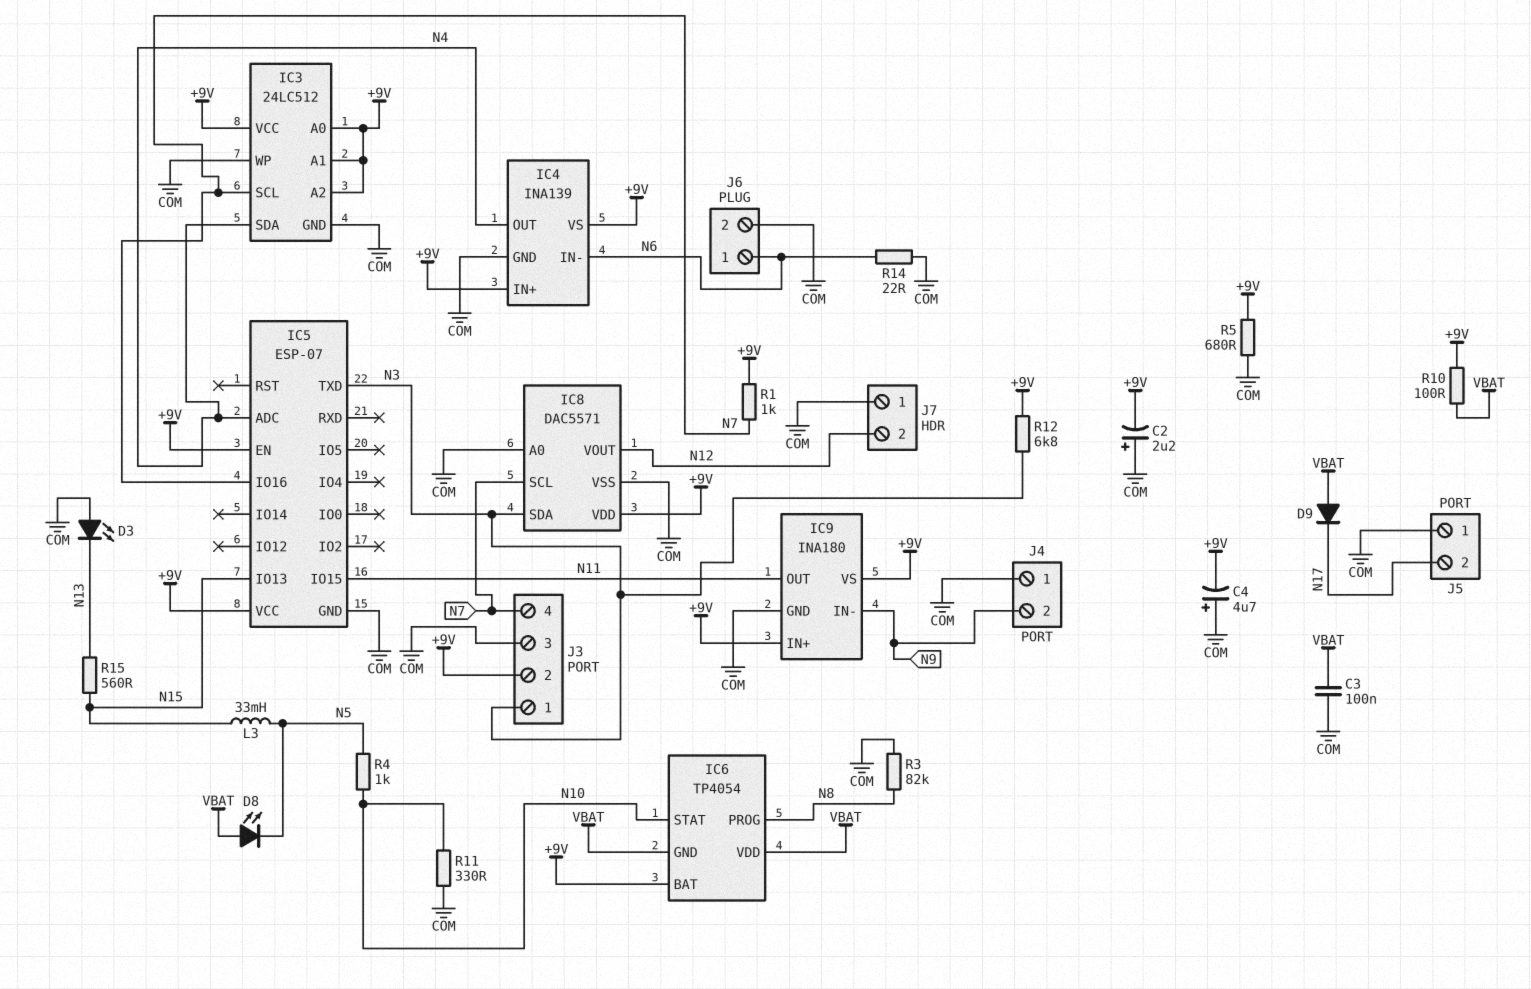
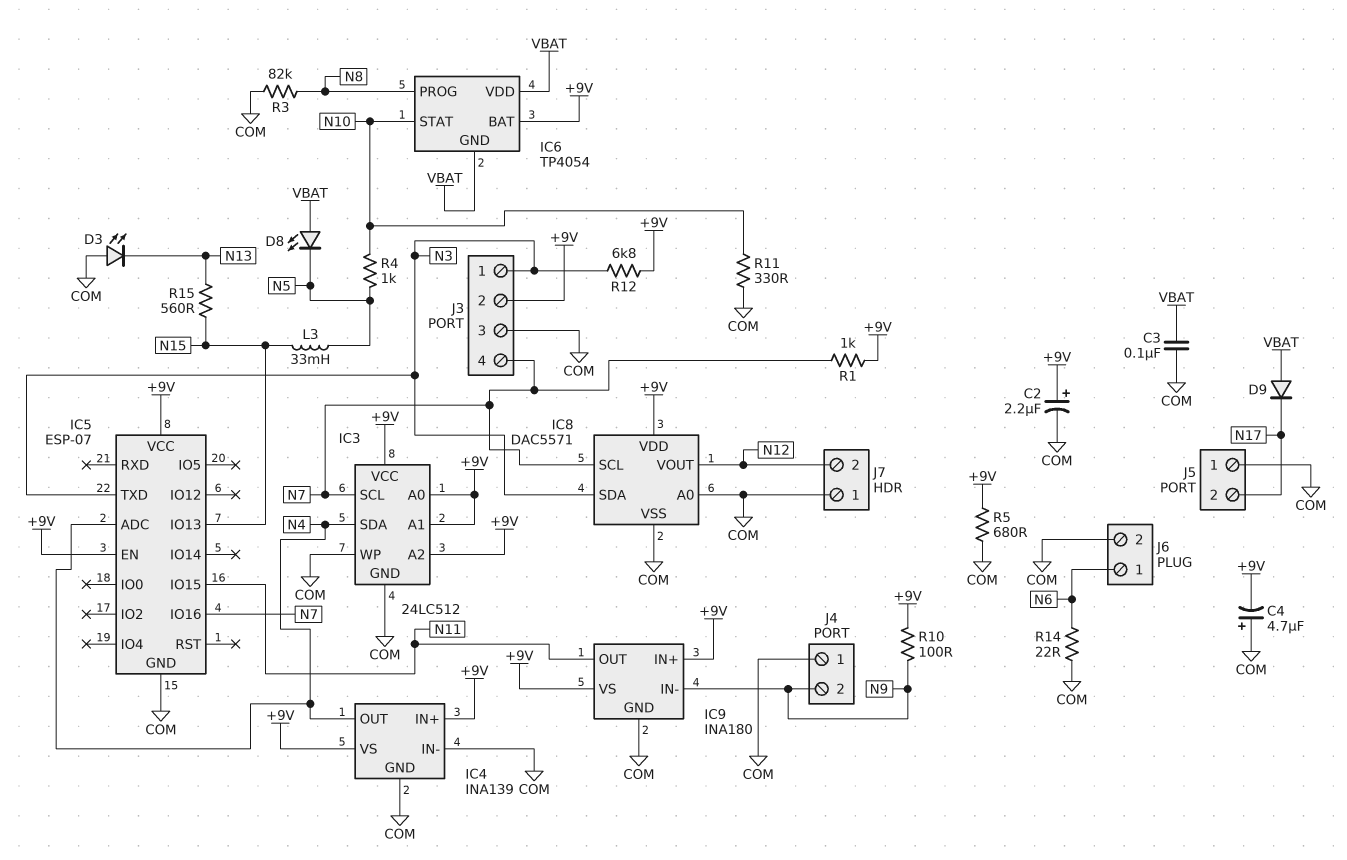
C2: 2.2uF (plus COM, minus +9V) -> 2.2uF (plus +9V, minus COM)
IC4 pin IN-: N6 -> COM
R10: 100 (+9V, VBAT) -> 100 (+9V, N9)

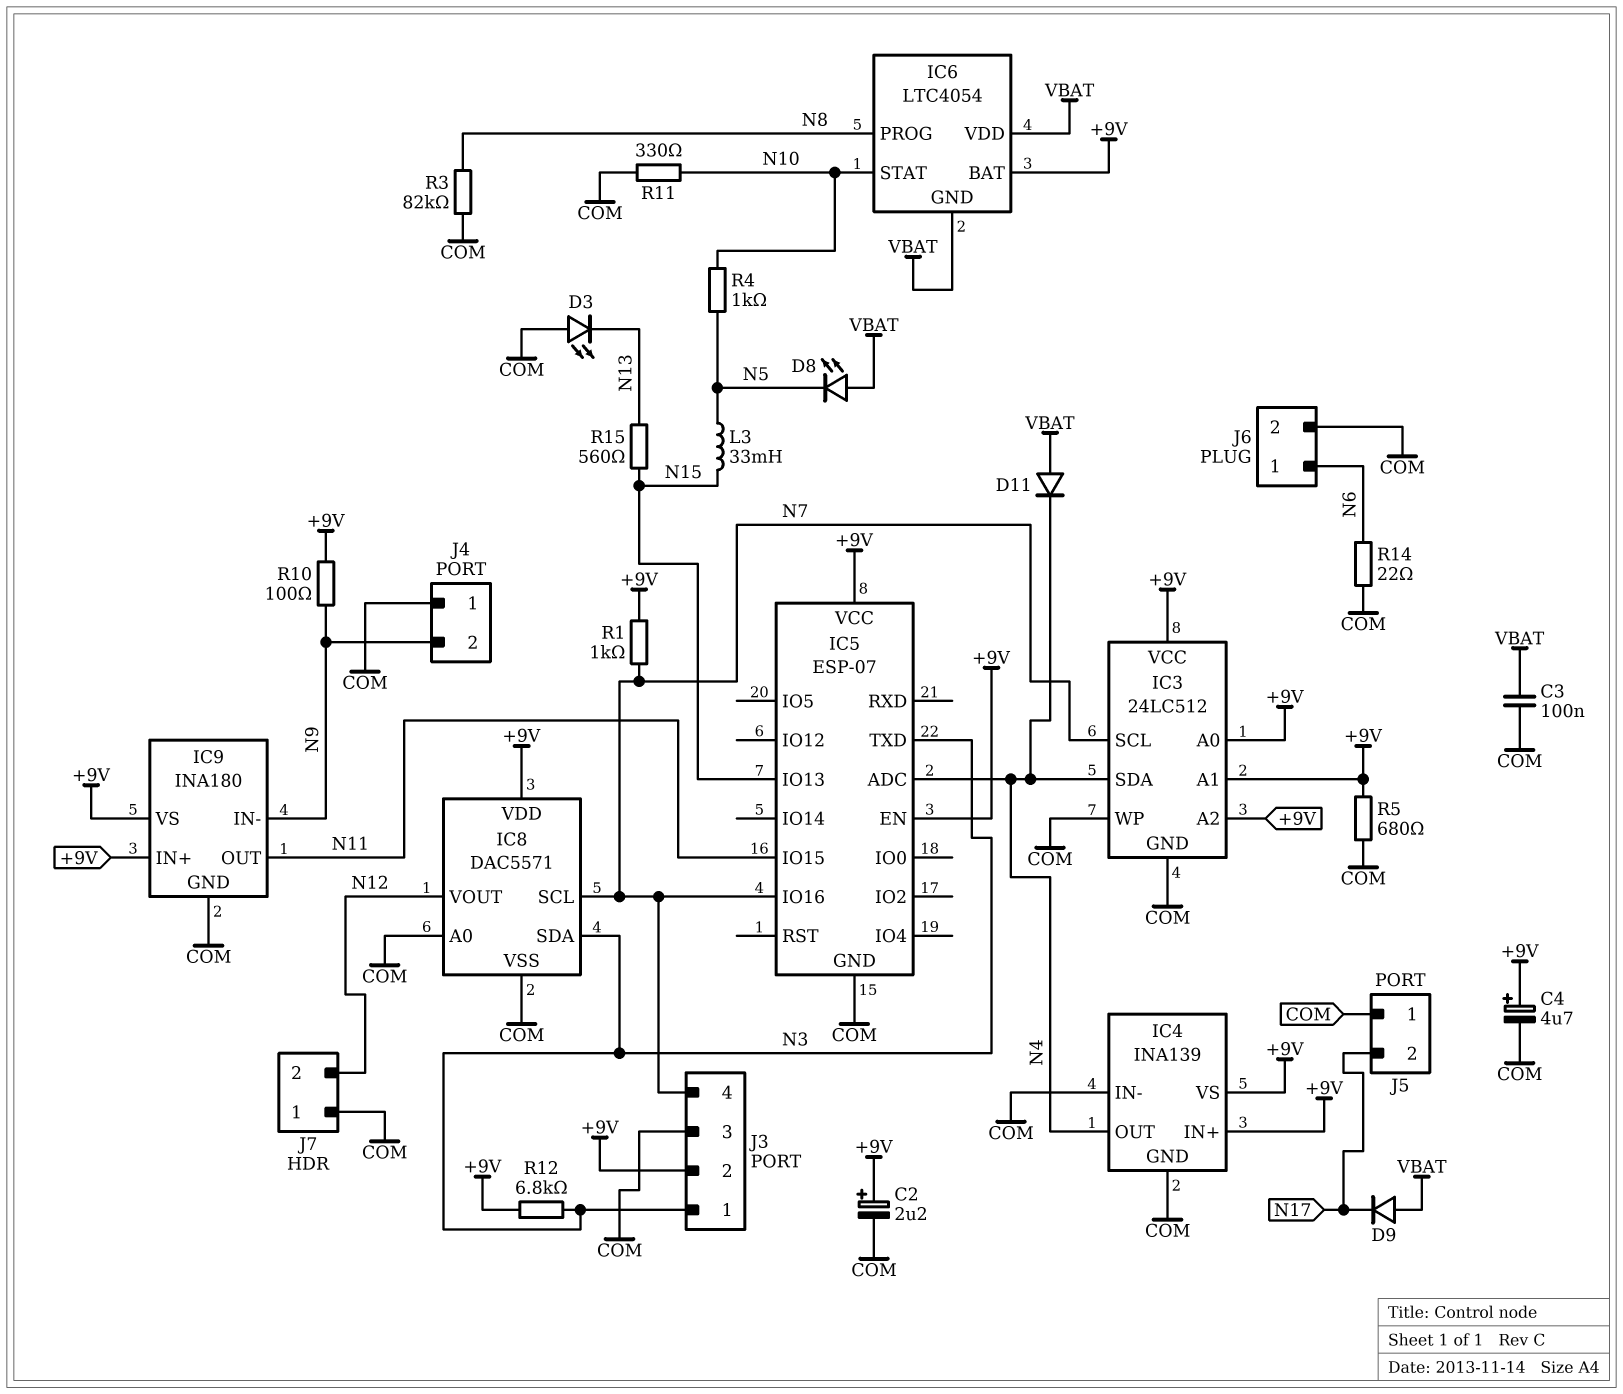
C4: 4.7uF (plus COM, minus +9V) -> 4.7uF (plus +9V, minus COM)
D11: none -> diode (A VBAT, K N4)
IC6: TP4054 -> LTC4054

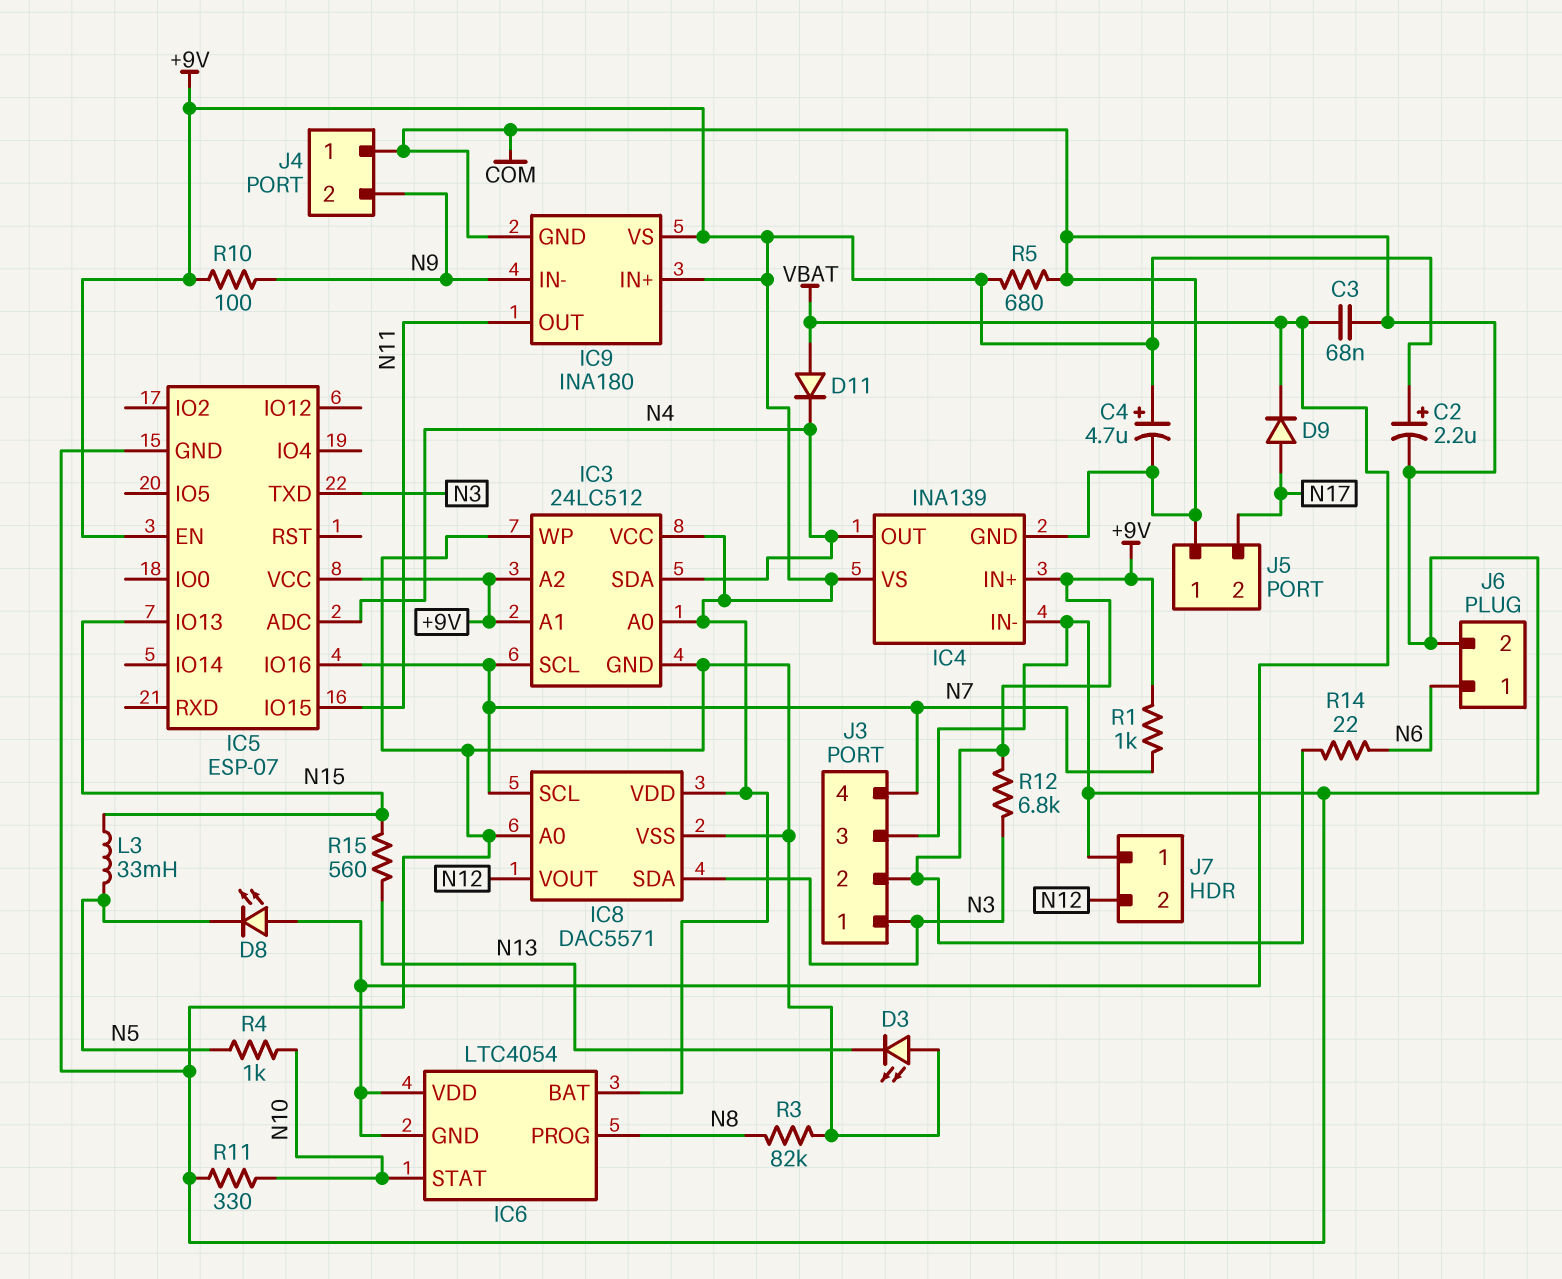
C3: 100nF (COM, VBAT) -> 68nF (COM, VBAT)
D9: diode (A VBAT, K N17) -> diode (A N17, K VBAT)
R14: 22 (COM, N6) -> 22 (+9V, N6)

